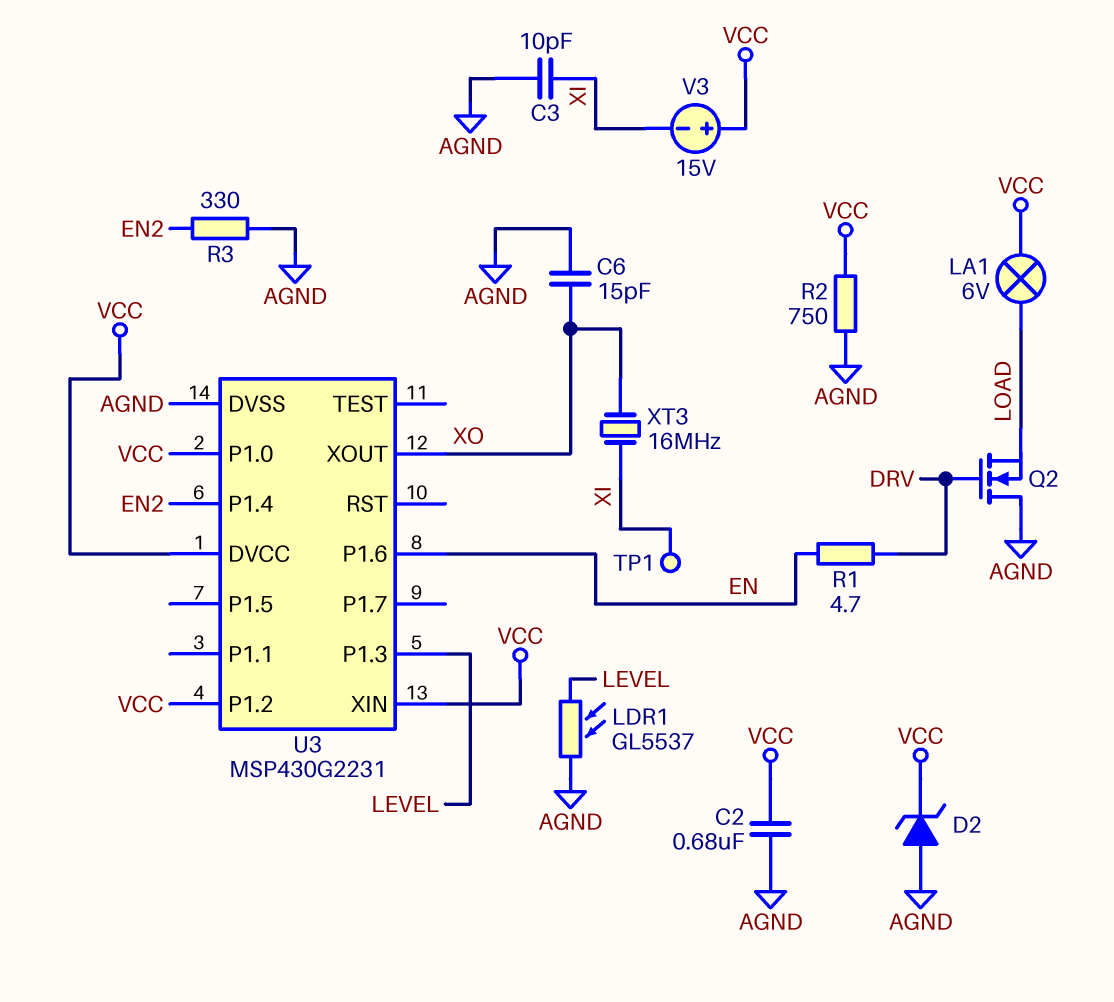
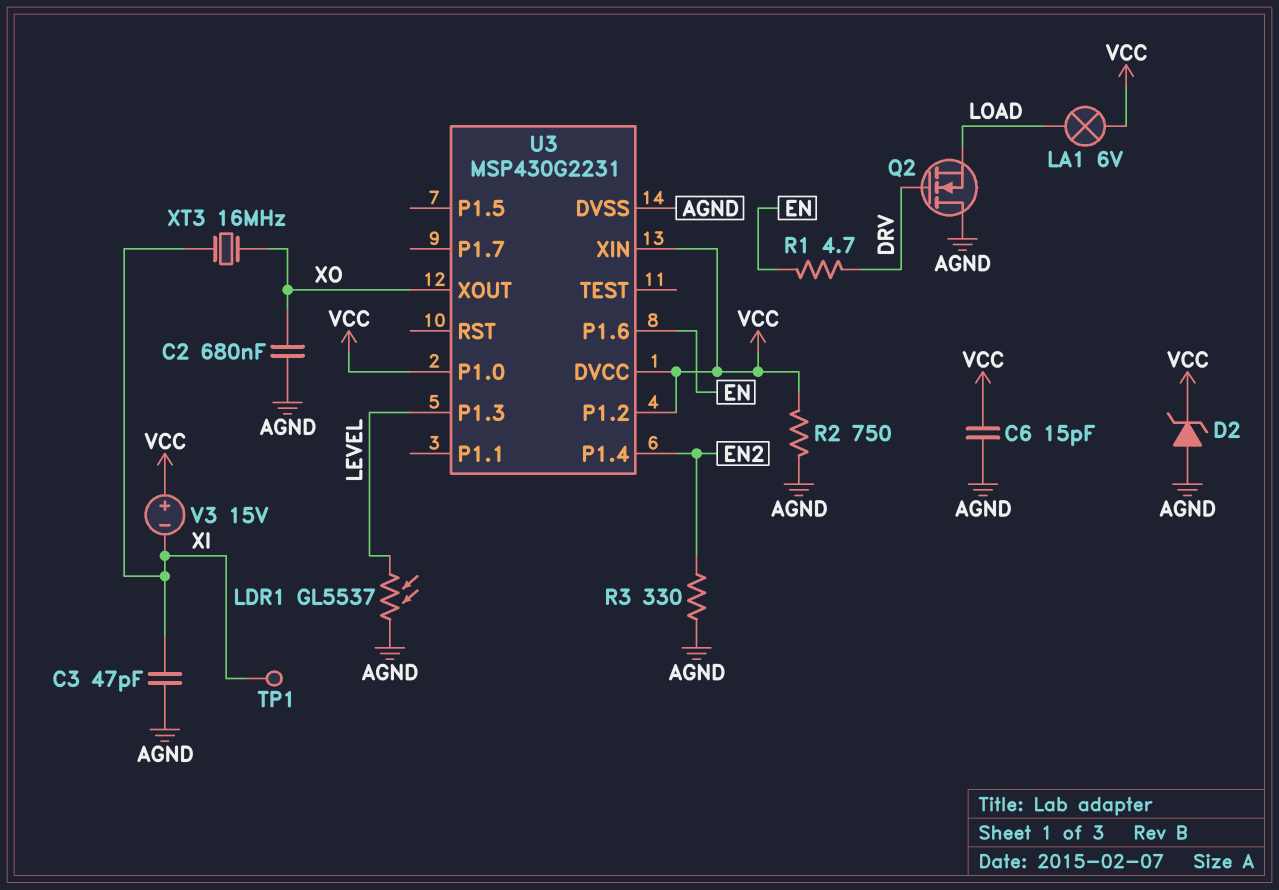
C2: 680nF (AGND, VCC) -> 680nF (AGND, XO)
C3: 10pF (AGND, XI) -> 47pF (AGND, XI)
C6: 15pF (AGND, XO) -> 15pF (AGND, VCC)

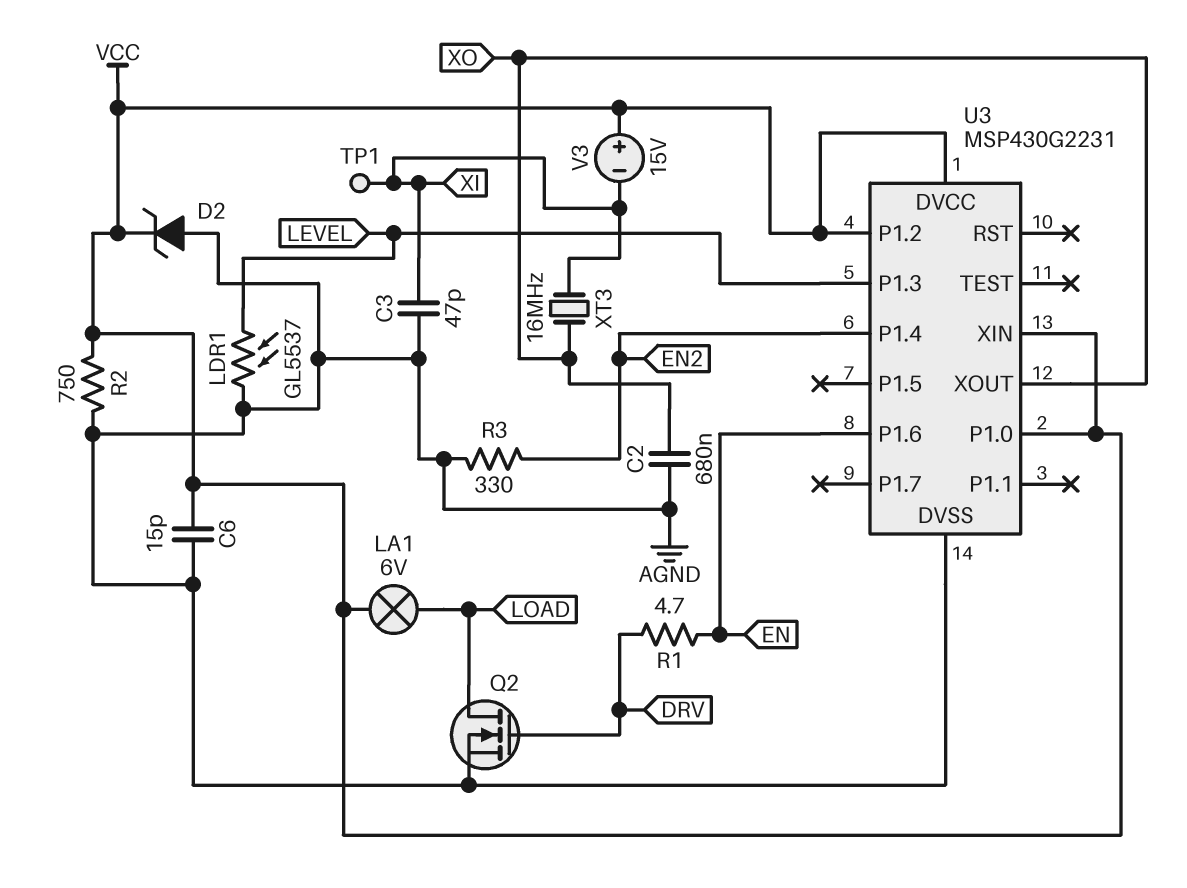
Q2: NMOS (G DRV, D AGND, S LOAD) -> NMOS (G DRV, D LOAD, S AGND)

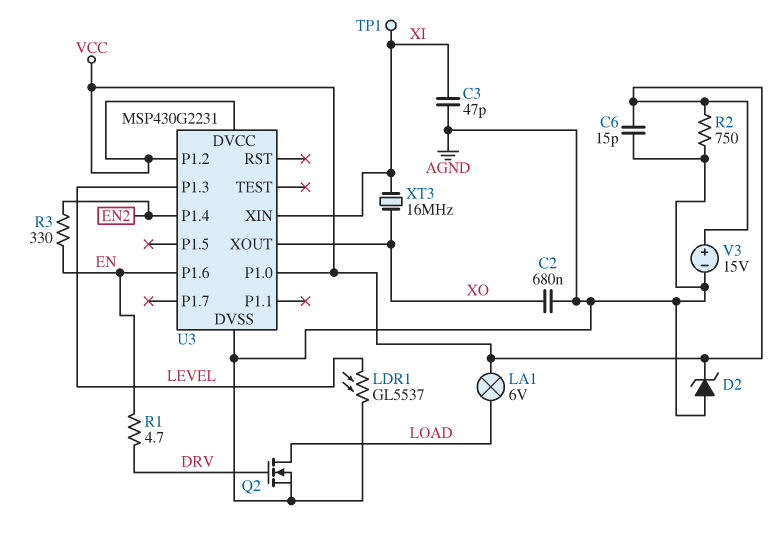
R3: 330 (AGND, EN2) -> 330 (EN, EN2)
U3 pin XIN: VCC -> XI
V3: 15V (plus VCC, minus XI) -> 15V (plus VCC, minus AGND)

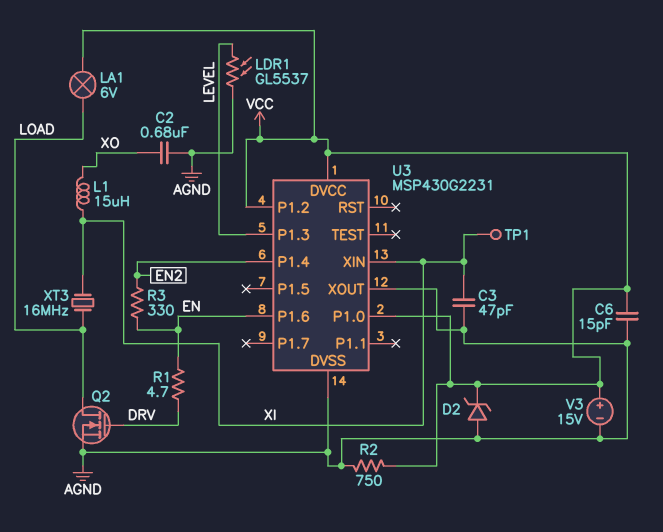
L1: none -> 15uH (XI, XO)
U3 pin XOUT: XO -> AGND
XT3: 16MHz (XI, XO) -> 16MHz (LOAD, XI)

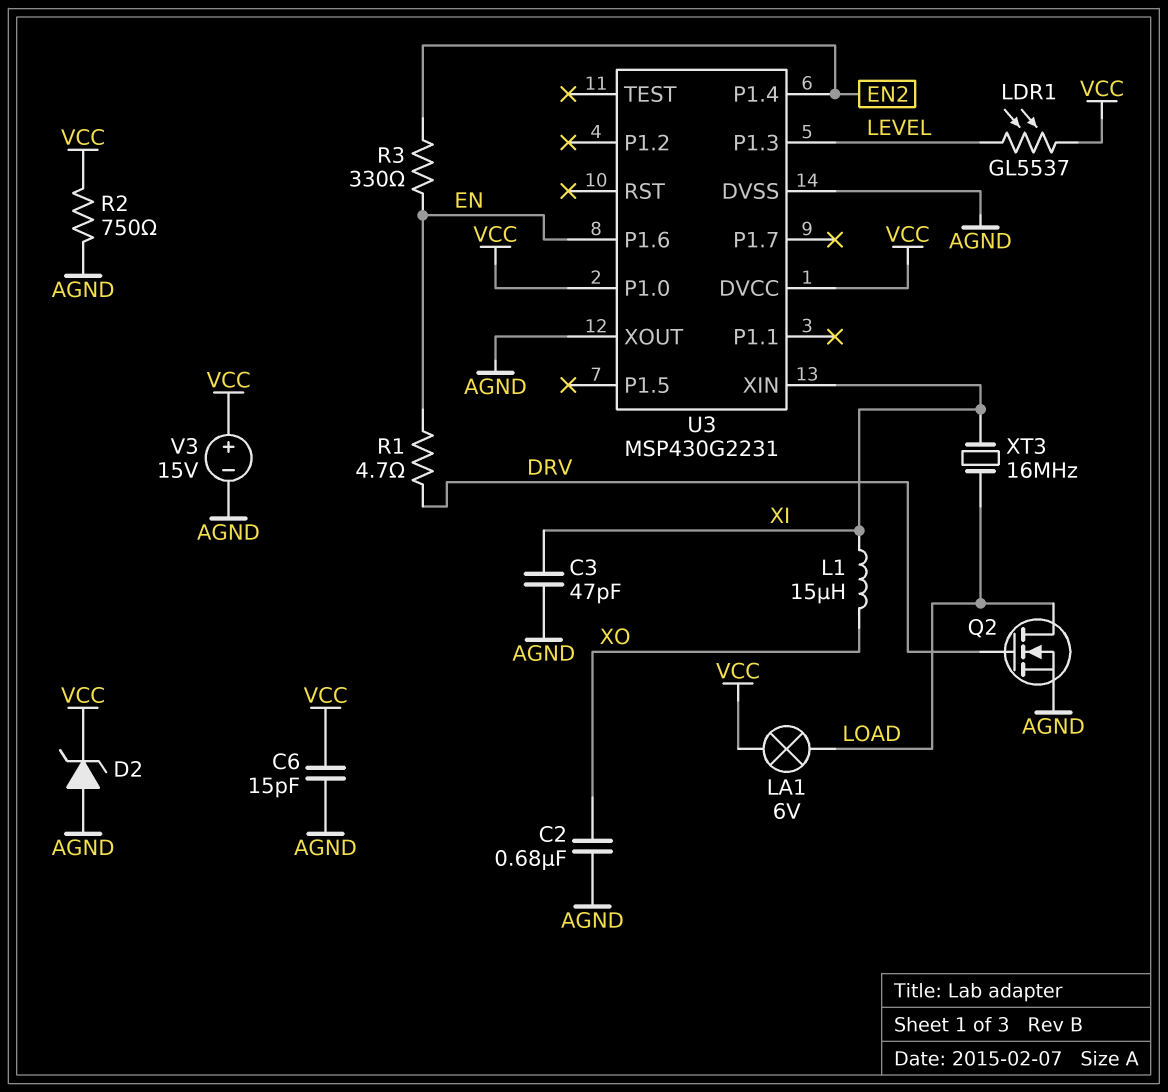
LDR1: GL5537 (AGND, LEVEL) -> GL5537 (LEVEL, VCC)
TP1: test point (XI) -> none
U3 pin P1.2: VCC -> none

